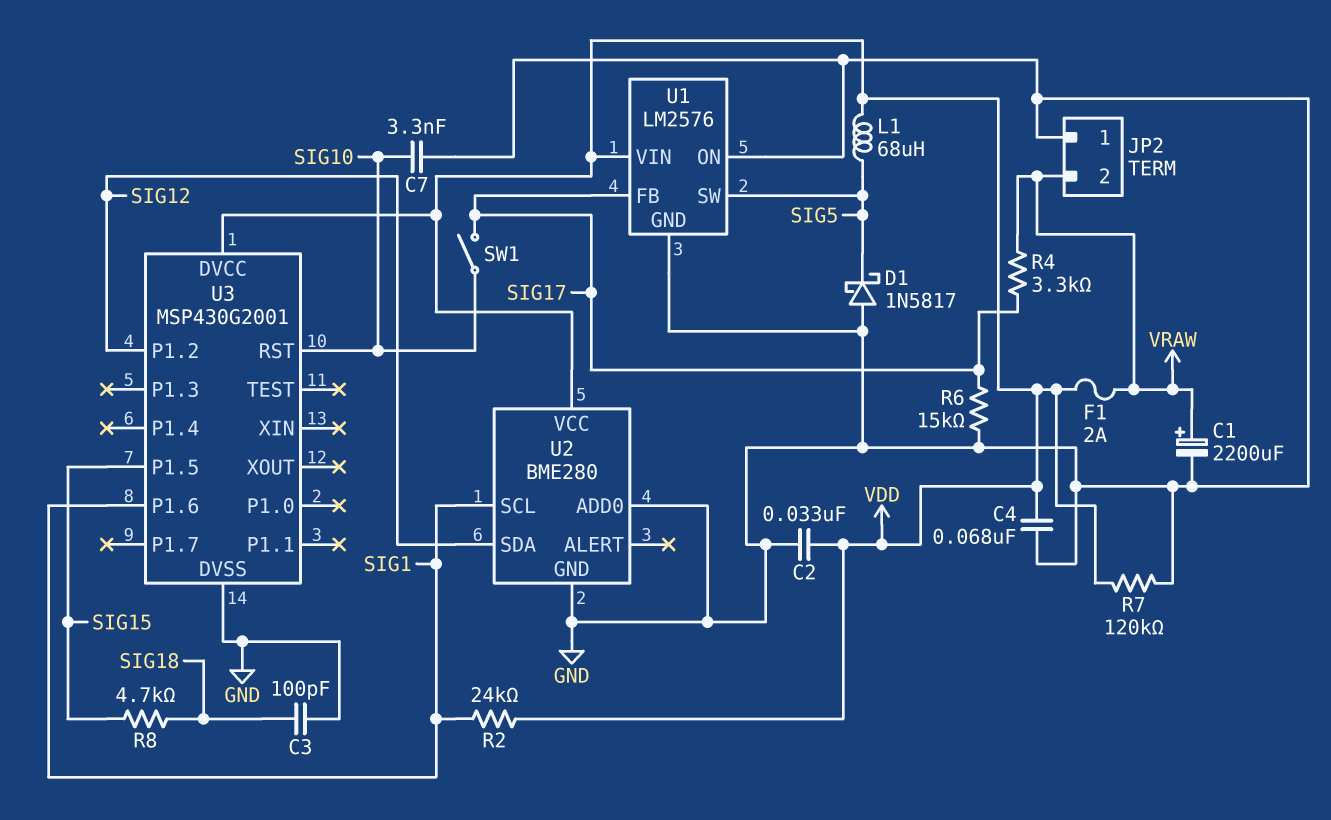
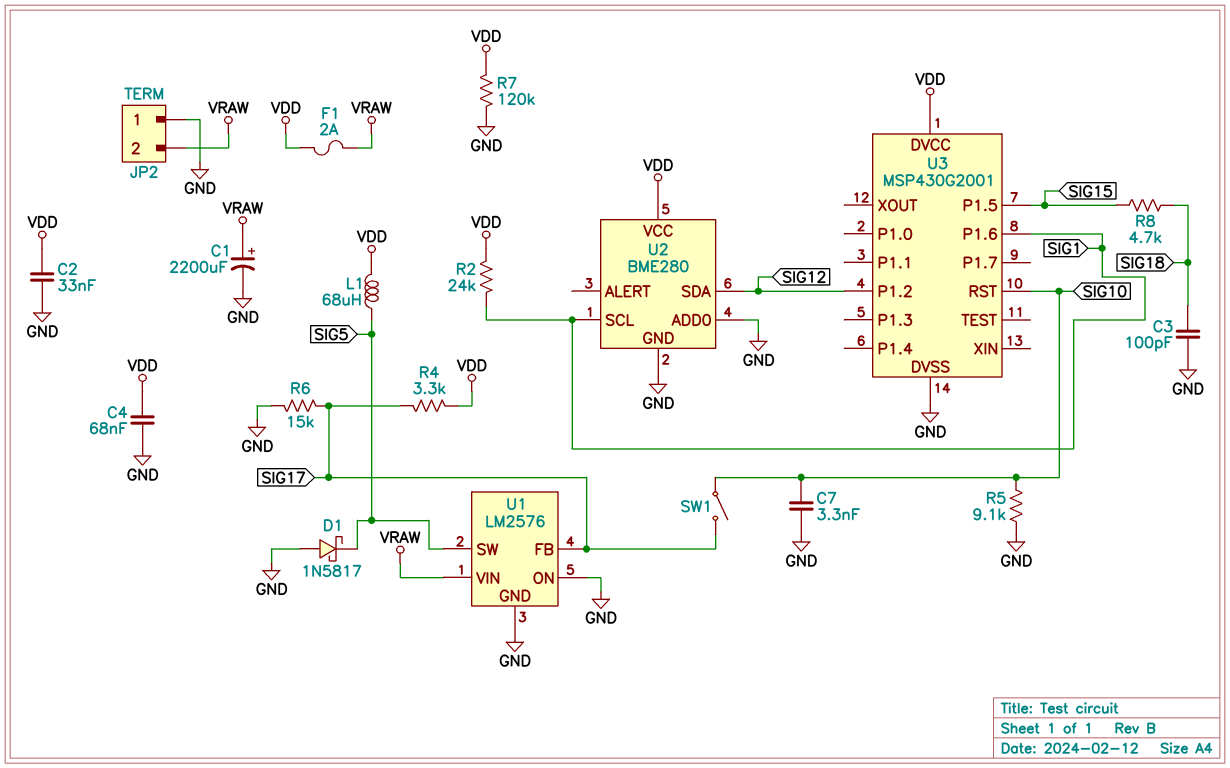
R4: 3.3k (SIG17, VRAW) -> 3.3k (SIG17, VDD)
R5: none -> 9.1k (GND, SIG10)
U1 pin VIN: VDD -> VRAW

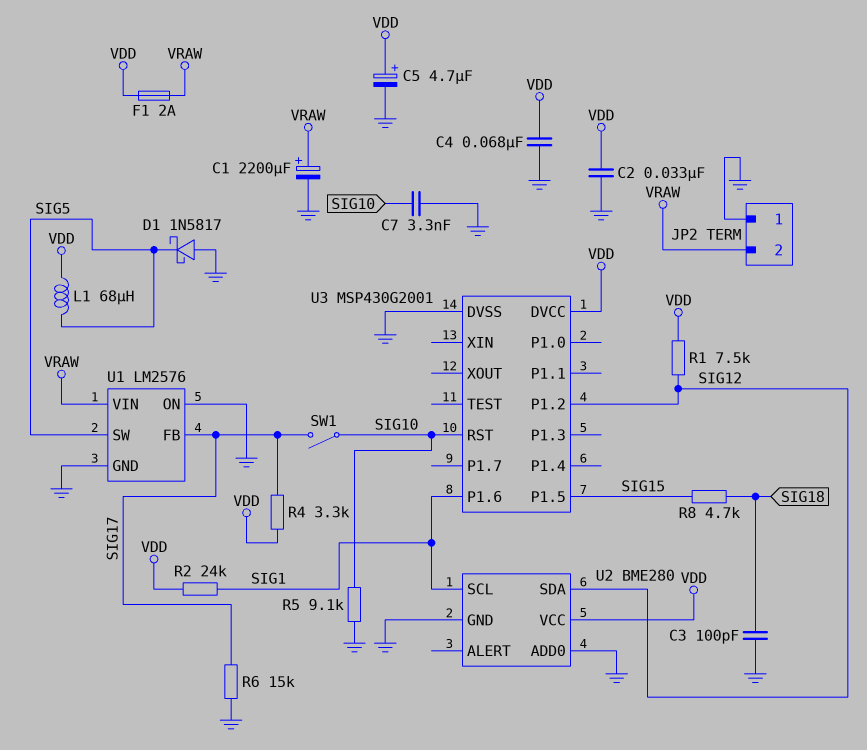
C5: none -> 4.7uF (plus VDD, minus GND)
R1: none -> 7.5k (SIG12, VDD)
R7: 120k (GND, VDD) -> none

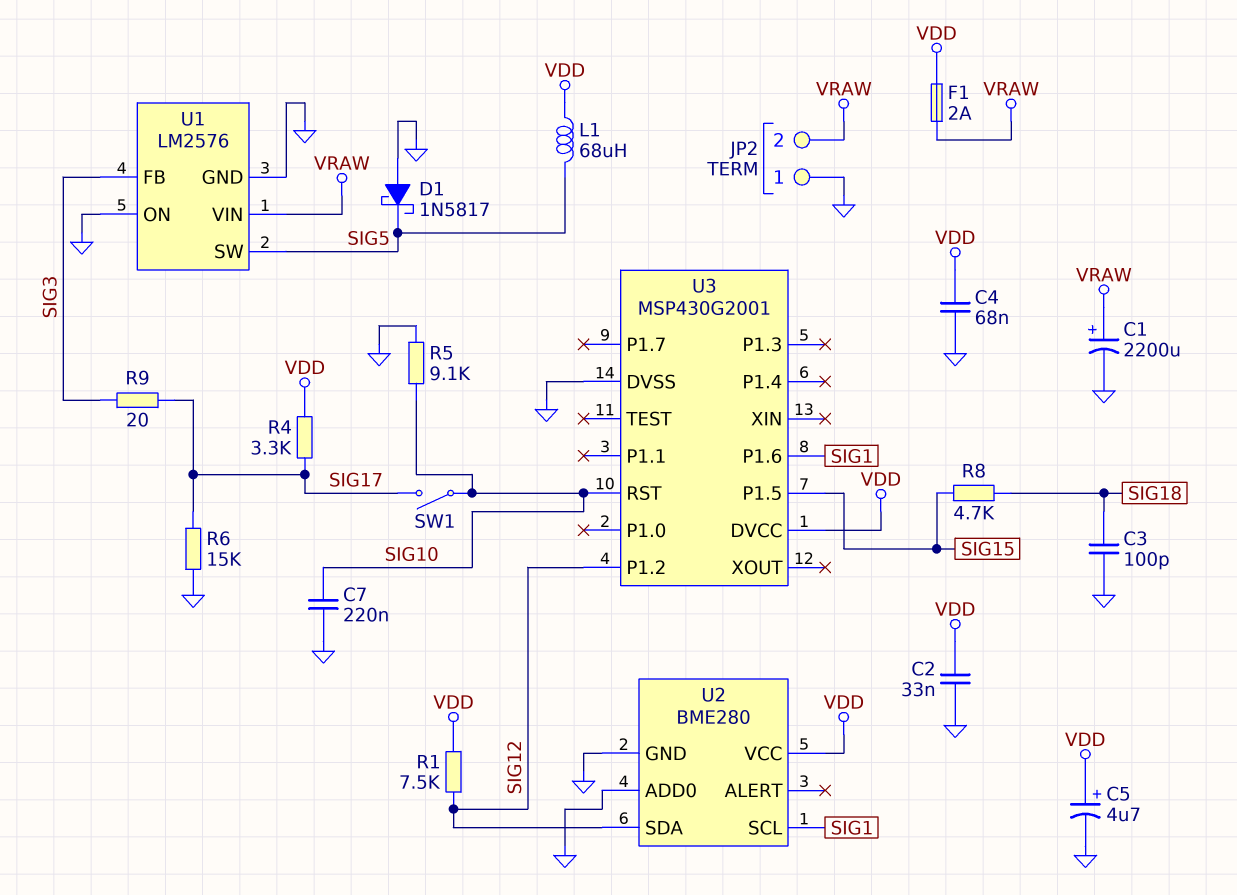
C7: 3.3nF (GND, SIG10) -> 220nF (GND, SIG10)
R2: 24k (SIG1, VDD) -> none
R9: none -> 20 (SIG3, SIG17)
U1 pin FB: SIG17 -> SIG3

